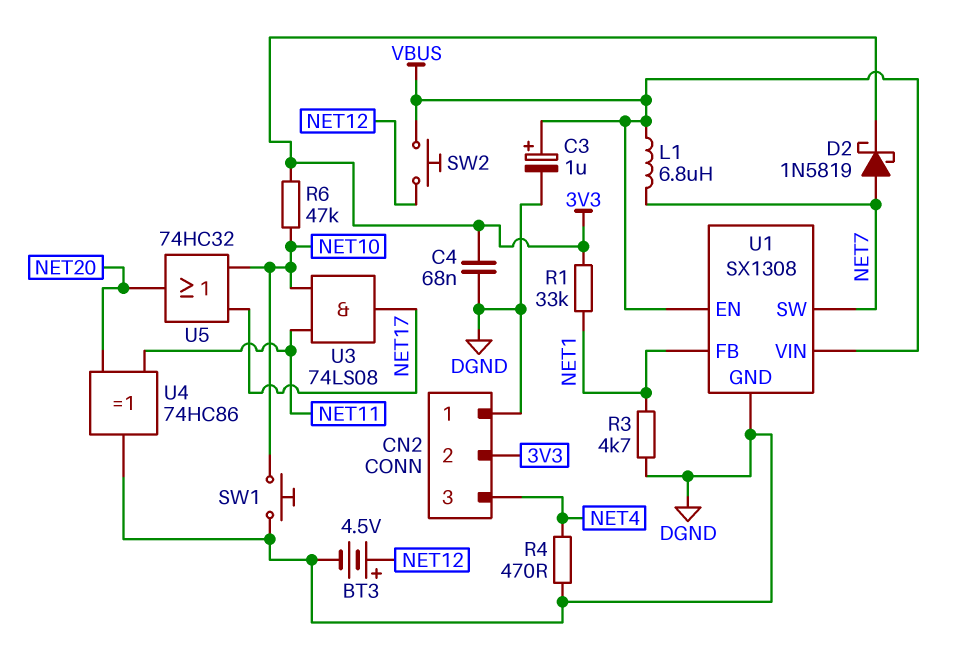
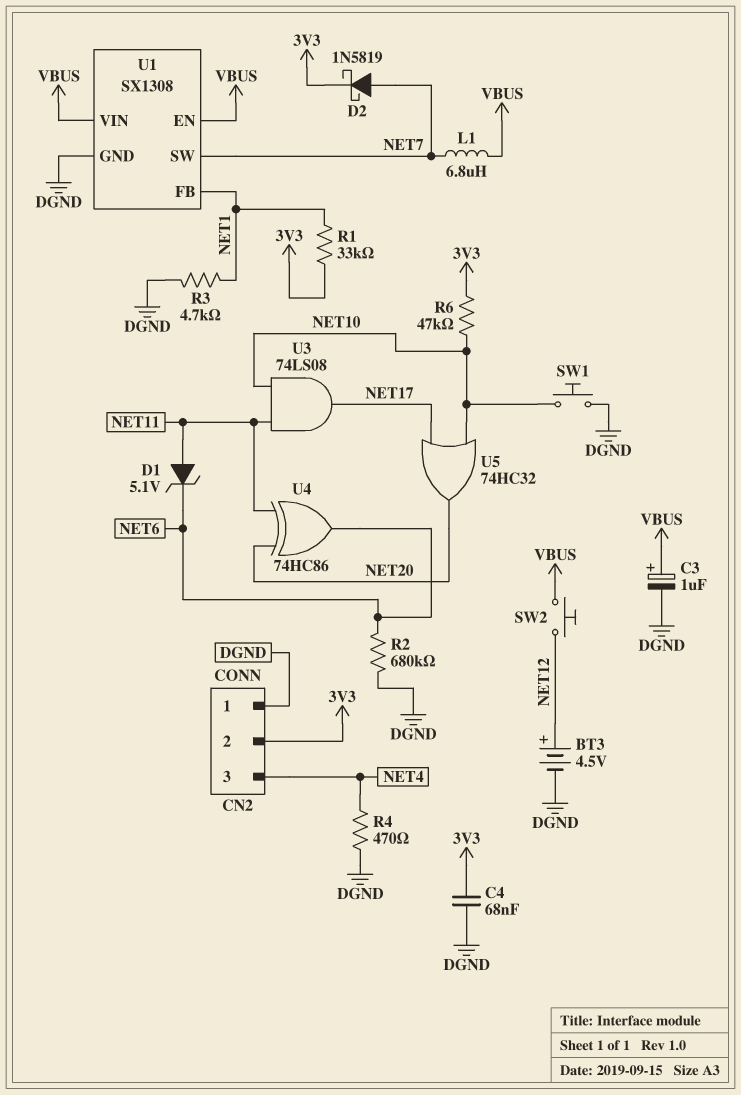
D1: none -> zener 5.1V (A NET11, K NET6)
R2: none -> 680k (DGND, NET6)
U4: XOR 74HC86 (in NET11, in NET20, out DGND) -> XOR 74HC86 (in NET11, in NET20, out NET6)

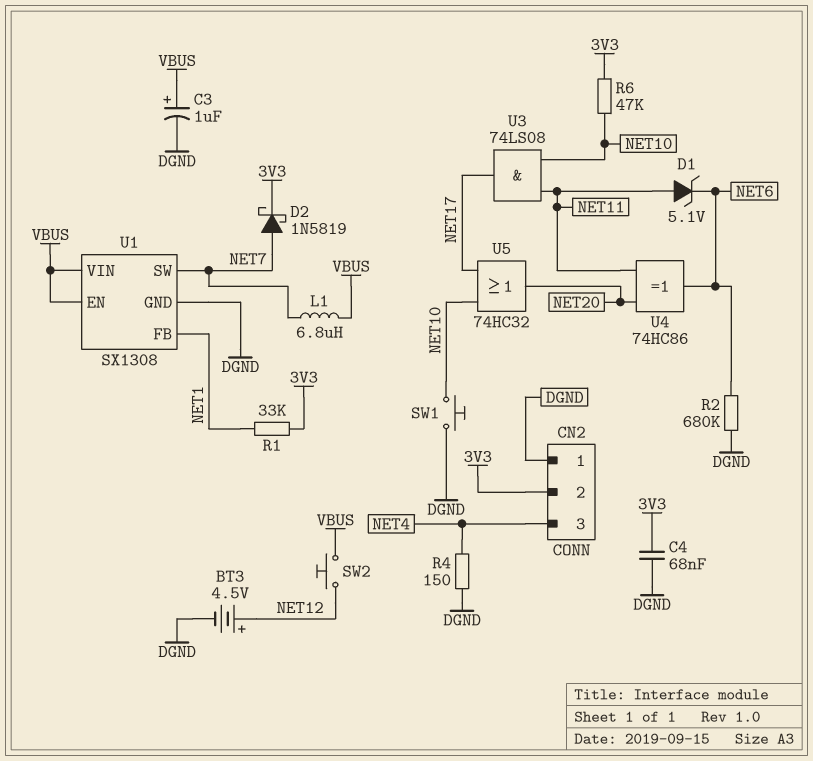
R3: 4.7k (DGND, NET1) -> none
R4: 470 (DGND, NET4) -> 150 (DGND, NET4)

